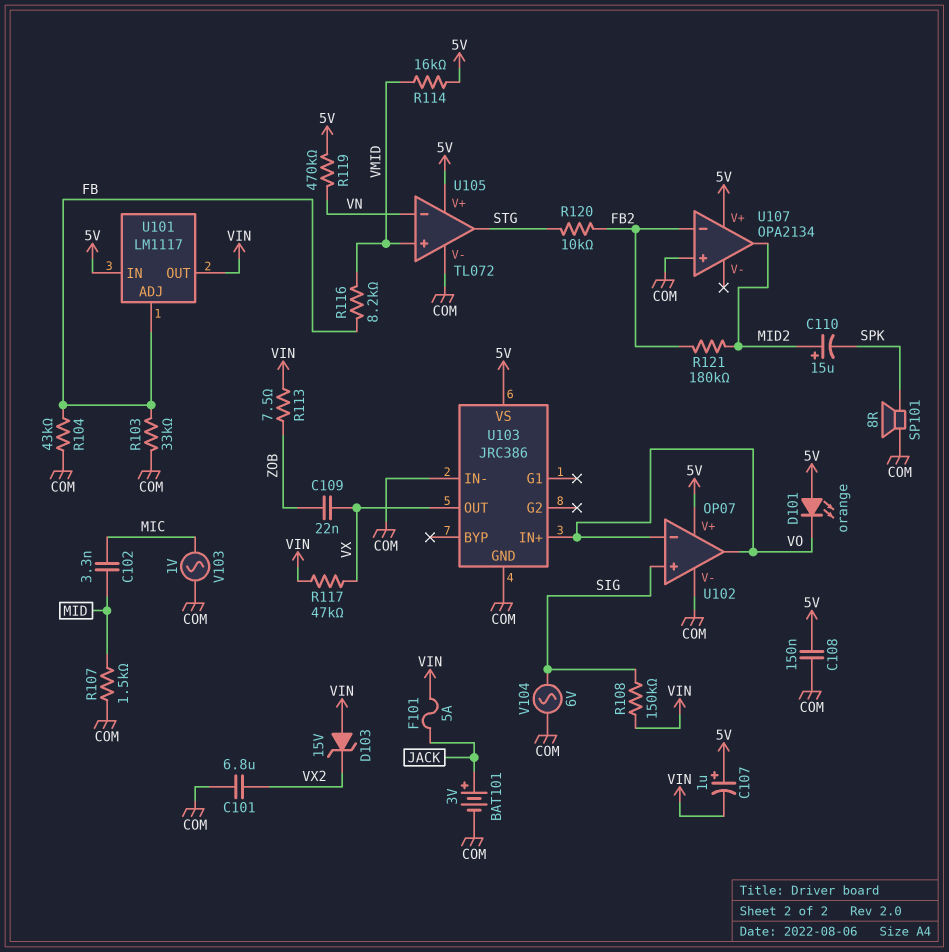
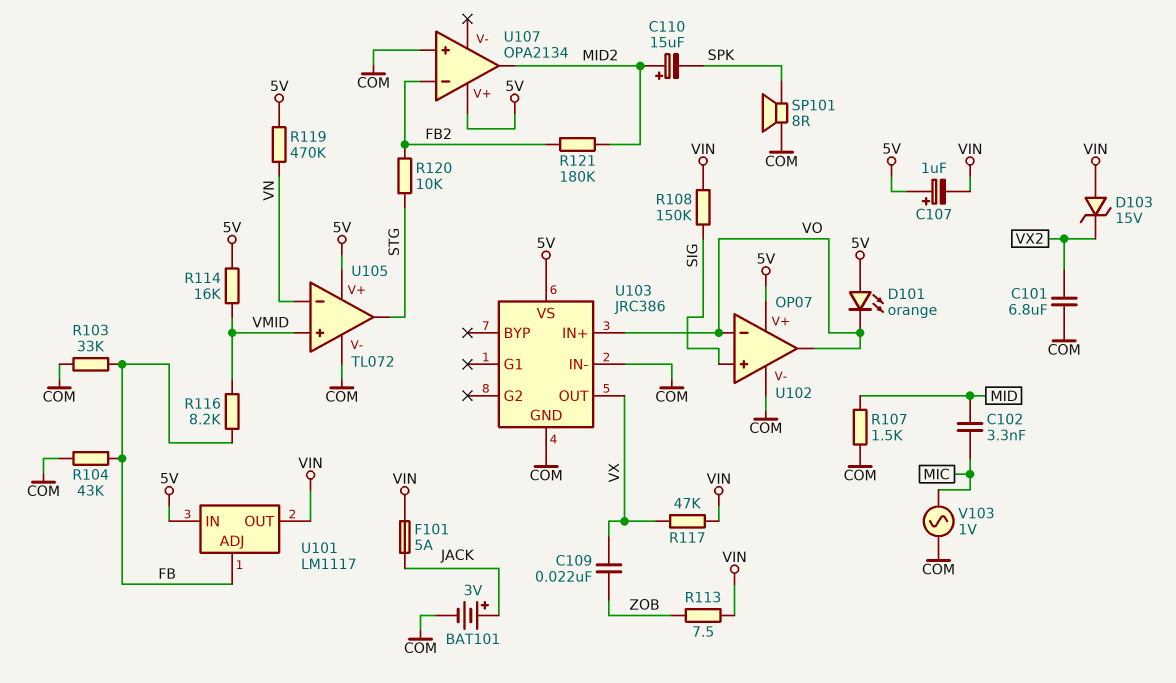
C108: 150nF (5V, COM) -> none
V104: AC 6V (COM, SIG) -> none

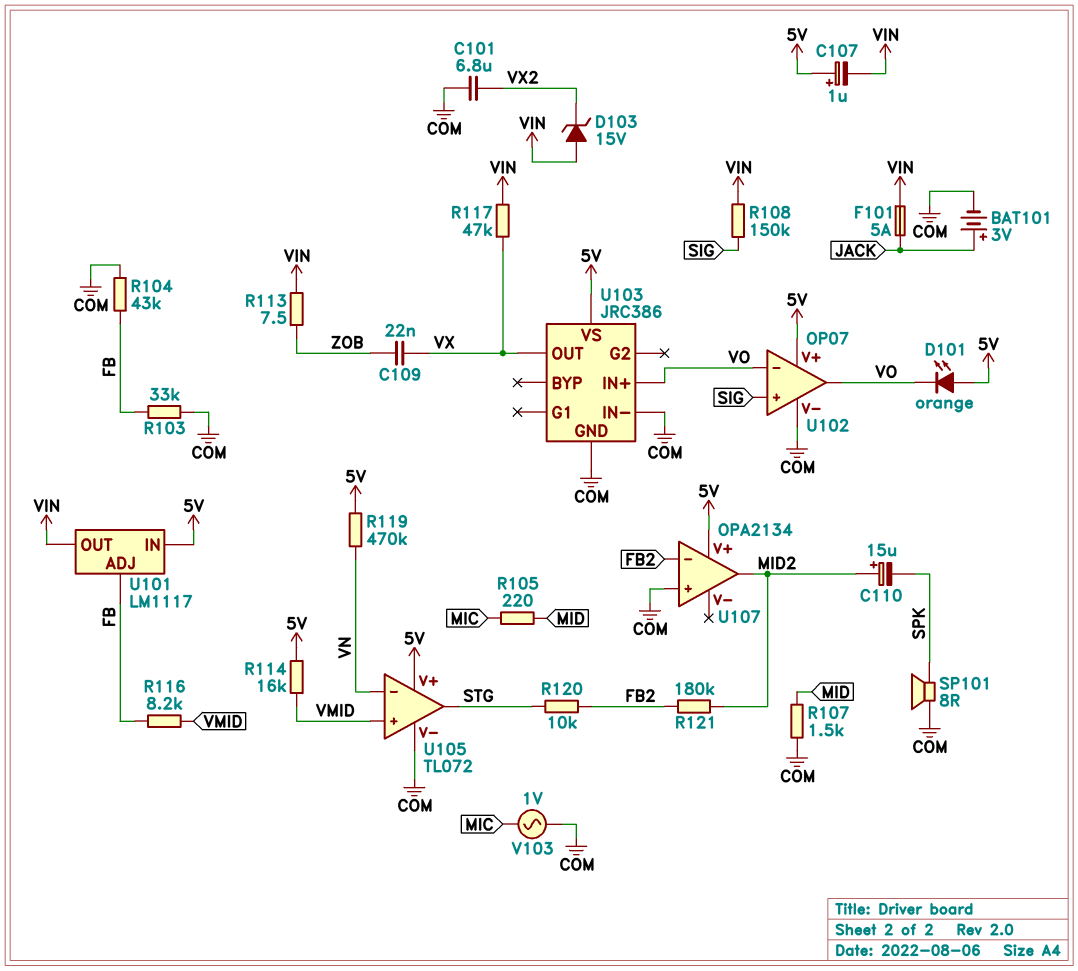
C102: 3.3nF (MIC, MID) -> none
R105: none -> 220 (MIC, MID)

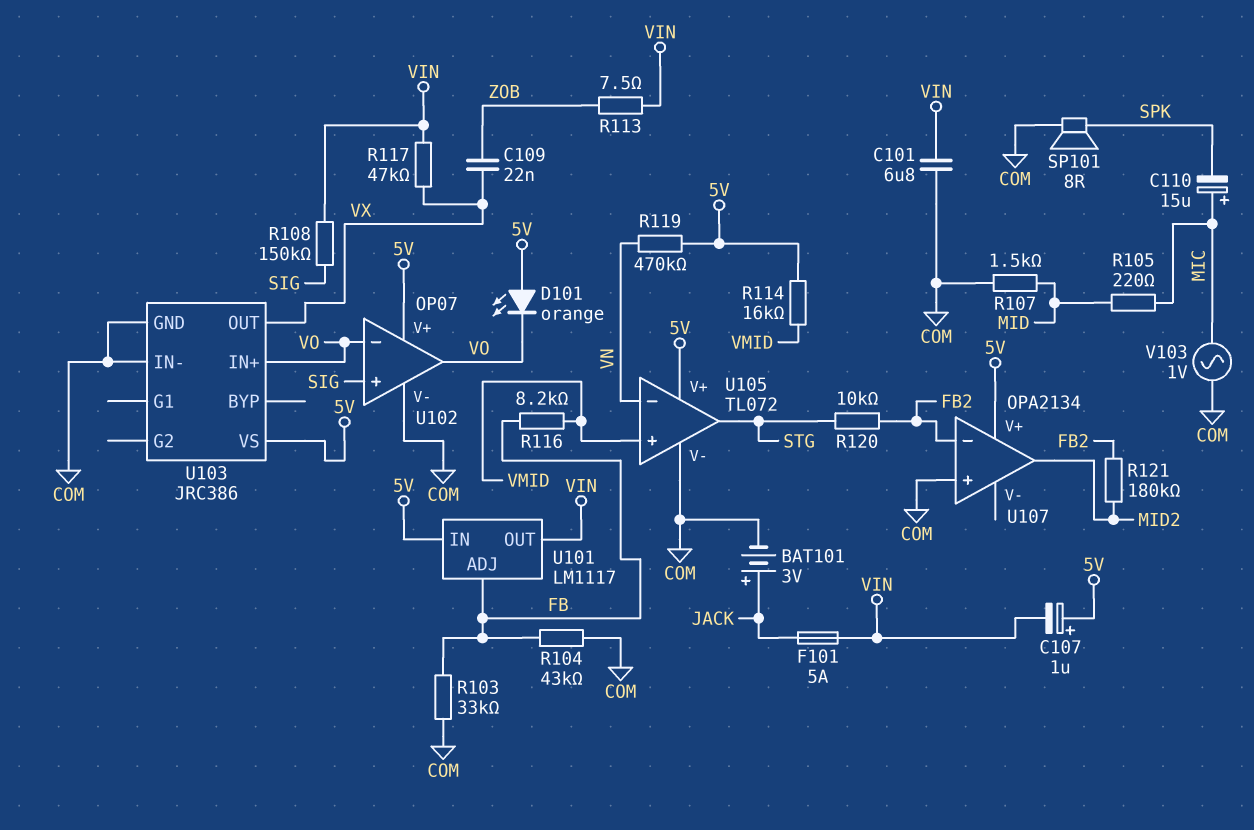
C101: 6.8uF (COM, VX2) -> 6.8uF (COM, VIN)
C110: 15uF (plus MID2, minus SPK) -> 15uF (plus MIC, minus SPK)
D103: zener 15V (A VIN, K VX2) -> none

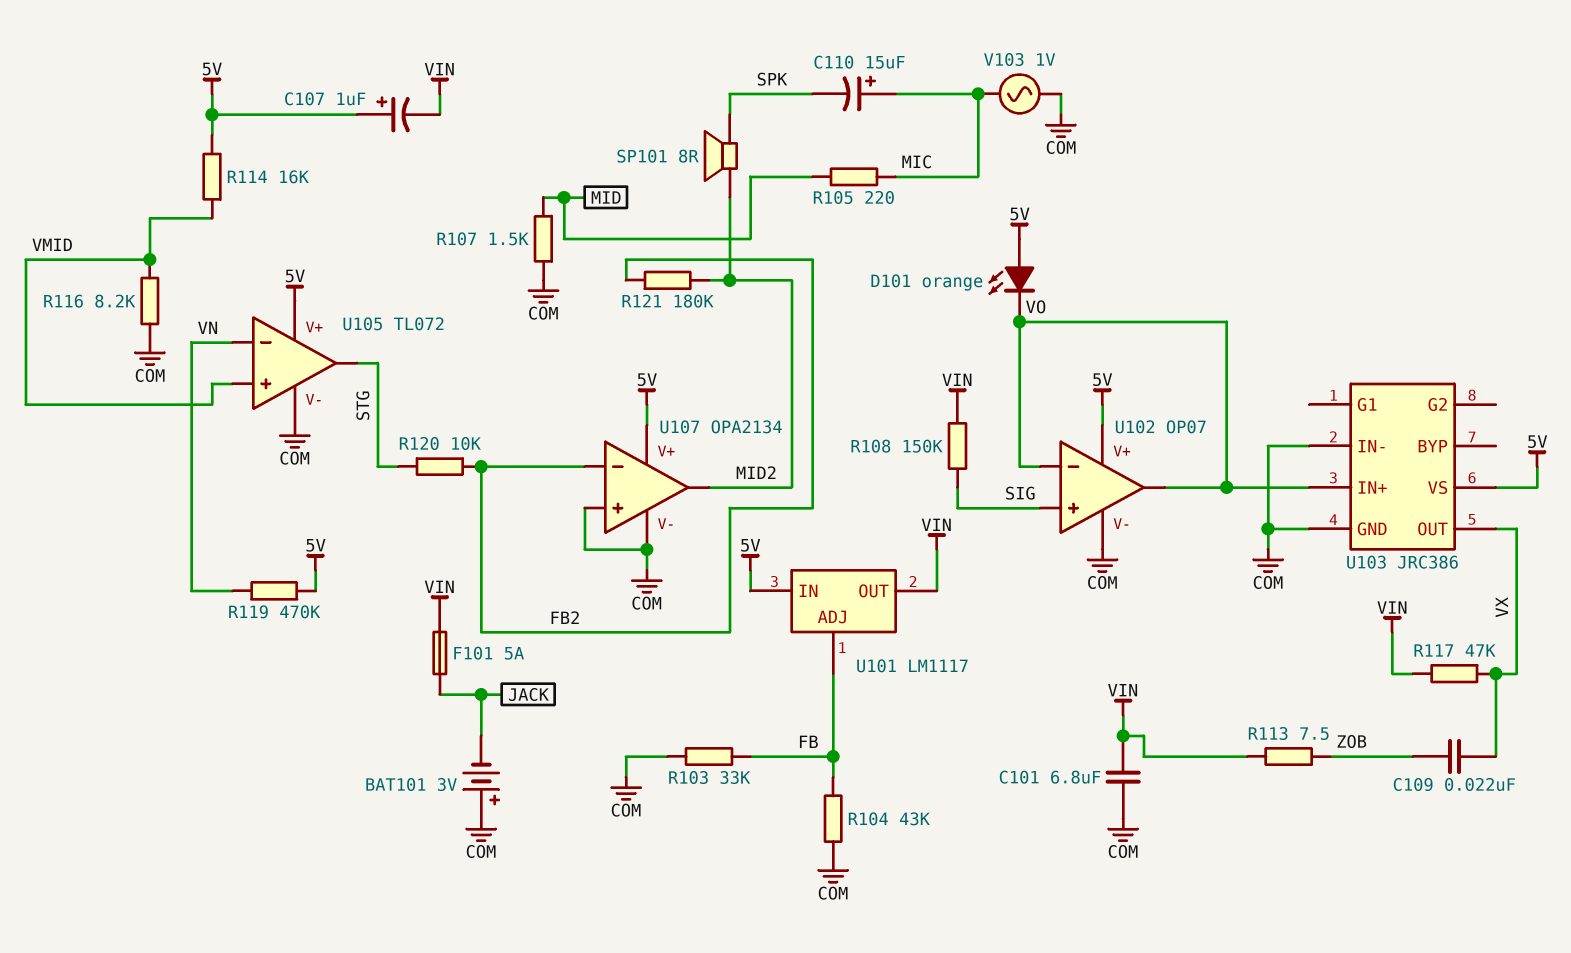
BAT101: 3V (plus JACK, minus COM) -> 3V (plus COM, minus JACK)
R116: 8.2k (FB, VMID) -> 8.2k (COM, VMID)
SP101: speaker 8R (COM, SPK) -> speaker 8R (MID2, SPK)
U107 pin V-: none -> COM

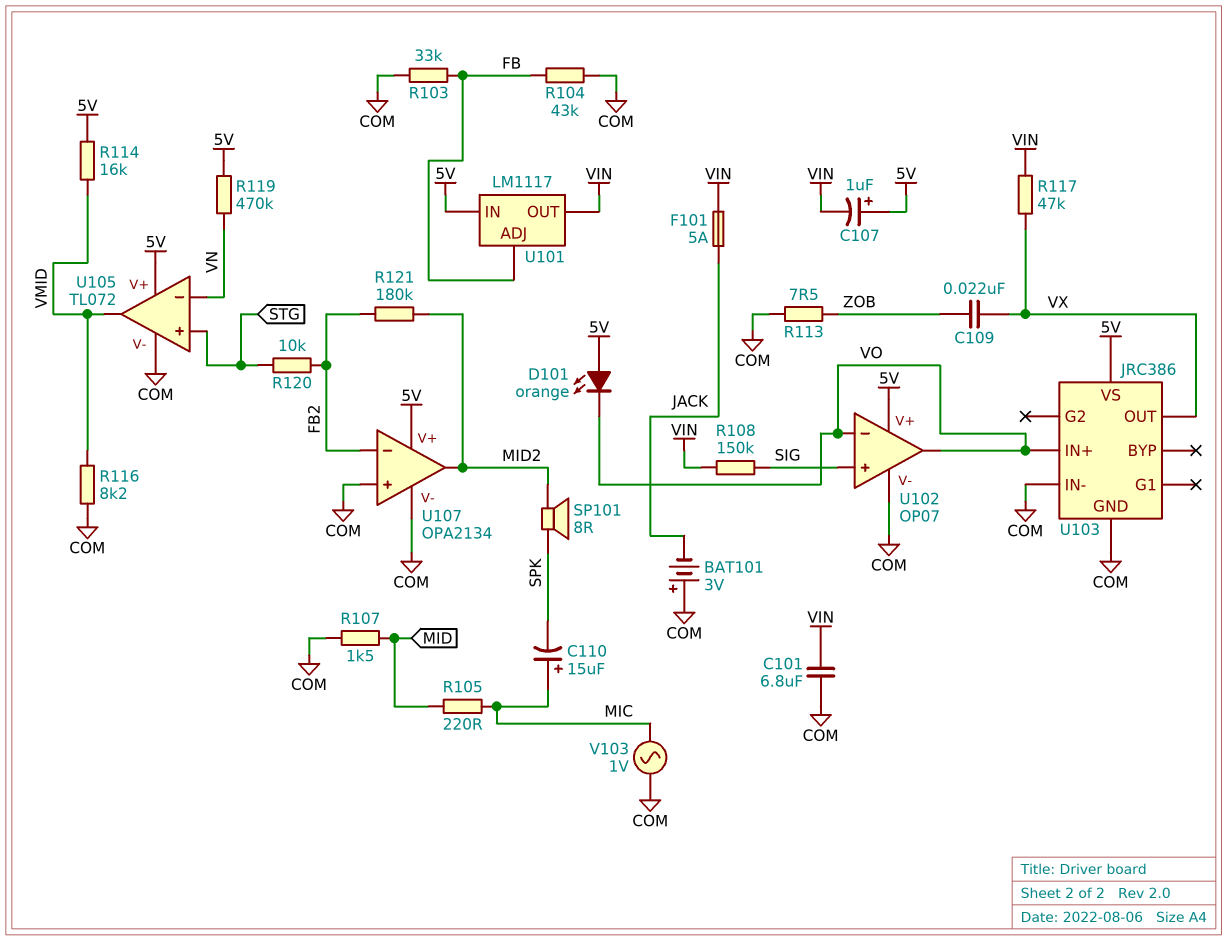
R113: 7.5 (VIN, ZOB) -> 7.5 (COM, ZOB)
U105 pin in+: VMID -> STG
U105 pin out: STG -> VMID

